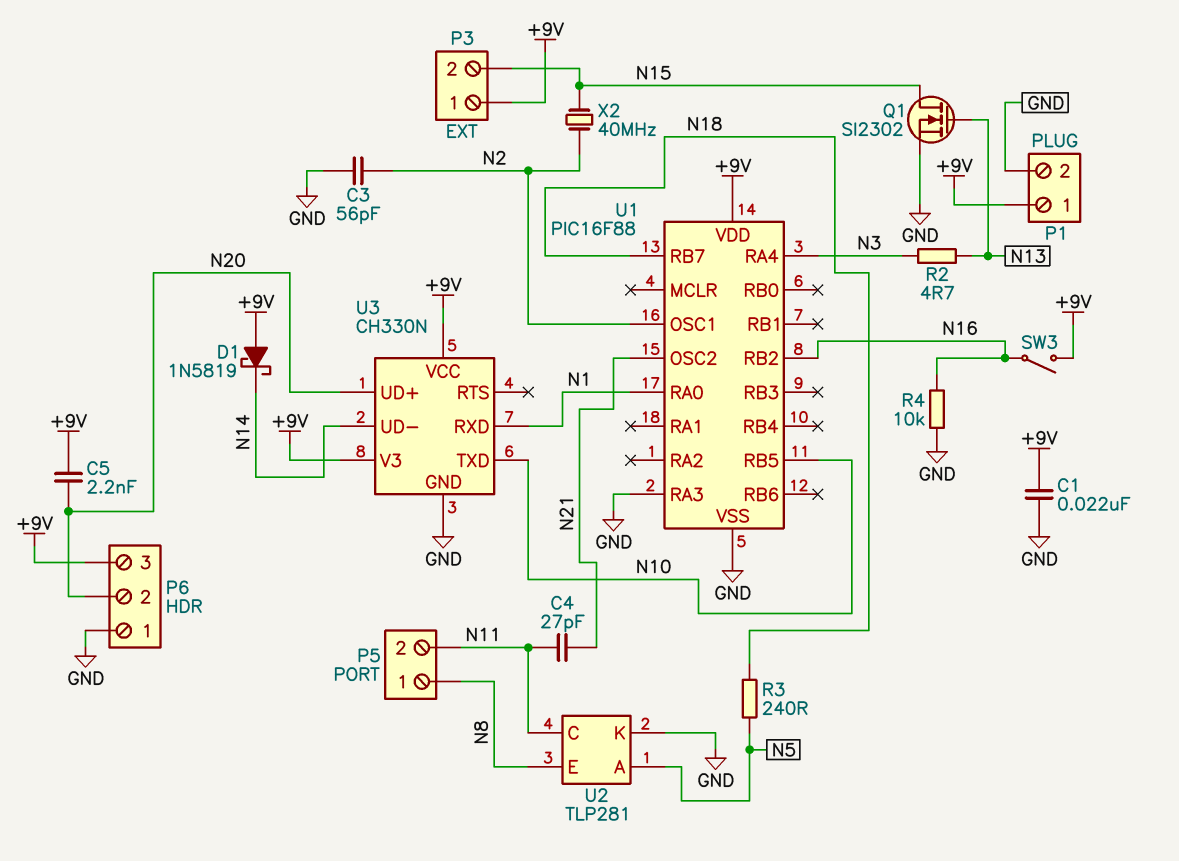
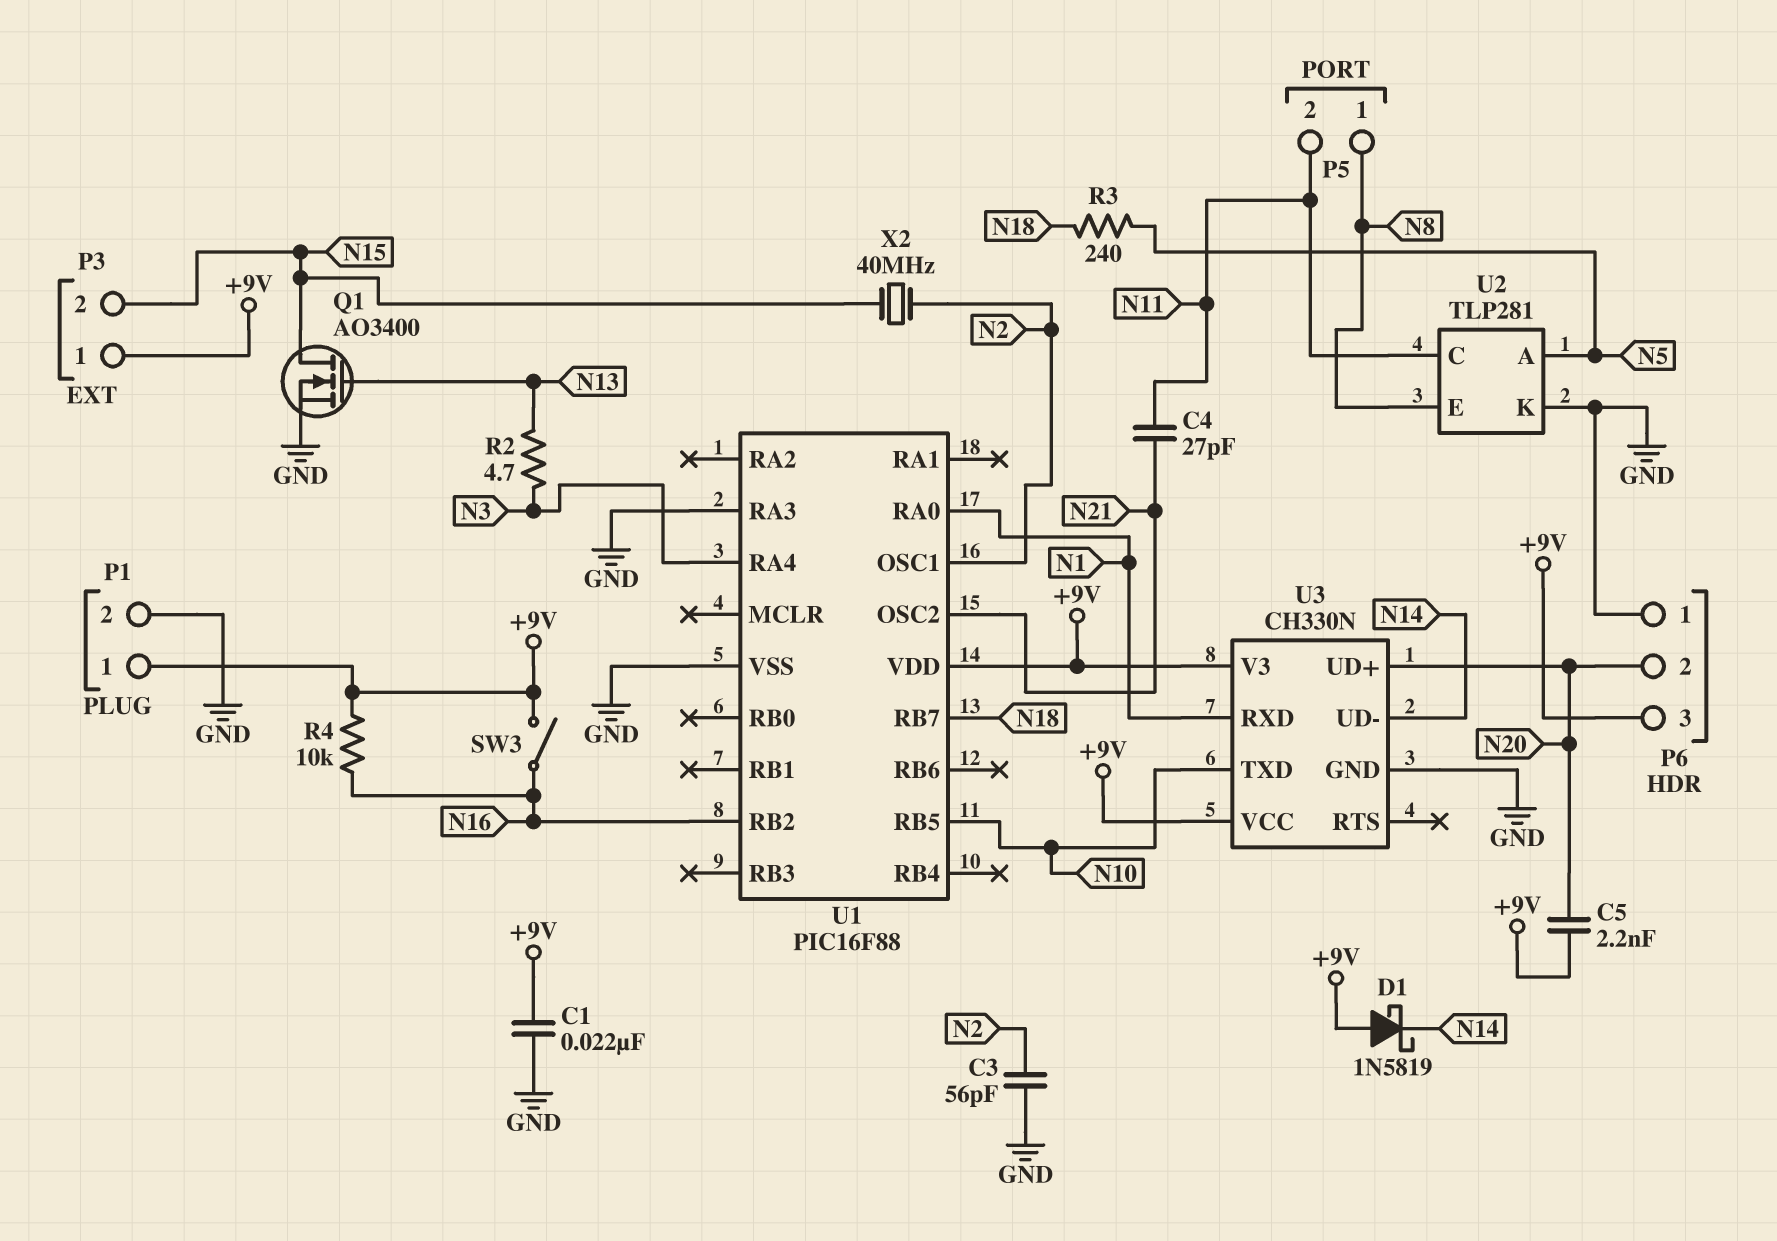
Q1: NMOS SI2302 (G N13, D N15, S GND) -> NMOS AO3400 (G N13, D N15, S GND)
R4: 10k (GND, N16) -> 10k (+9V, N16)

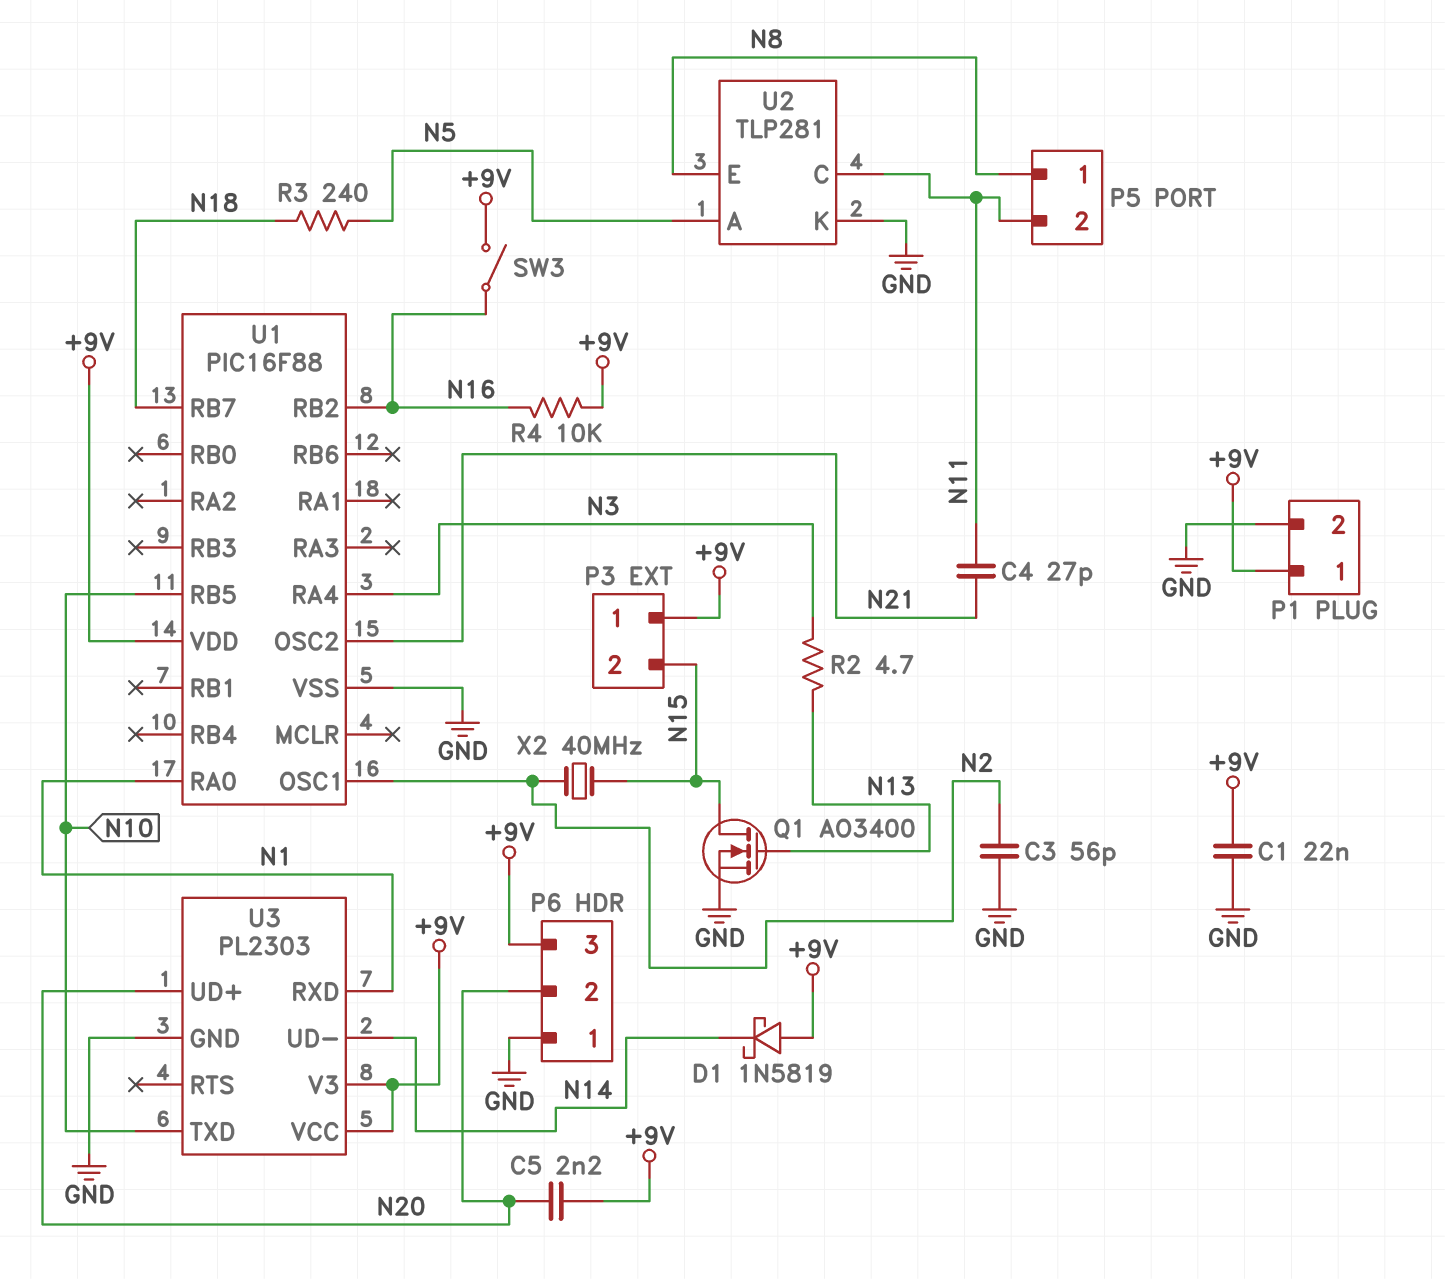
U1 pin RA3: GND -> none
U3: CH330N -> PL2303

